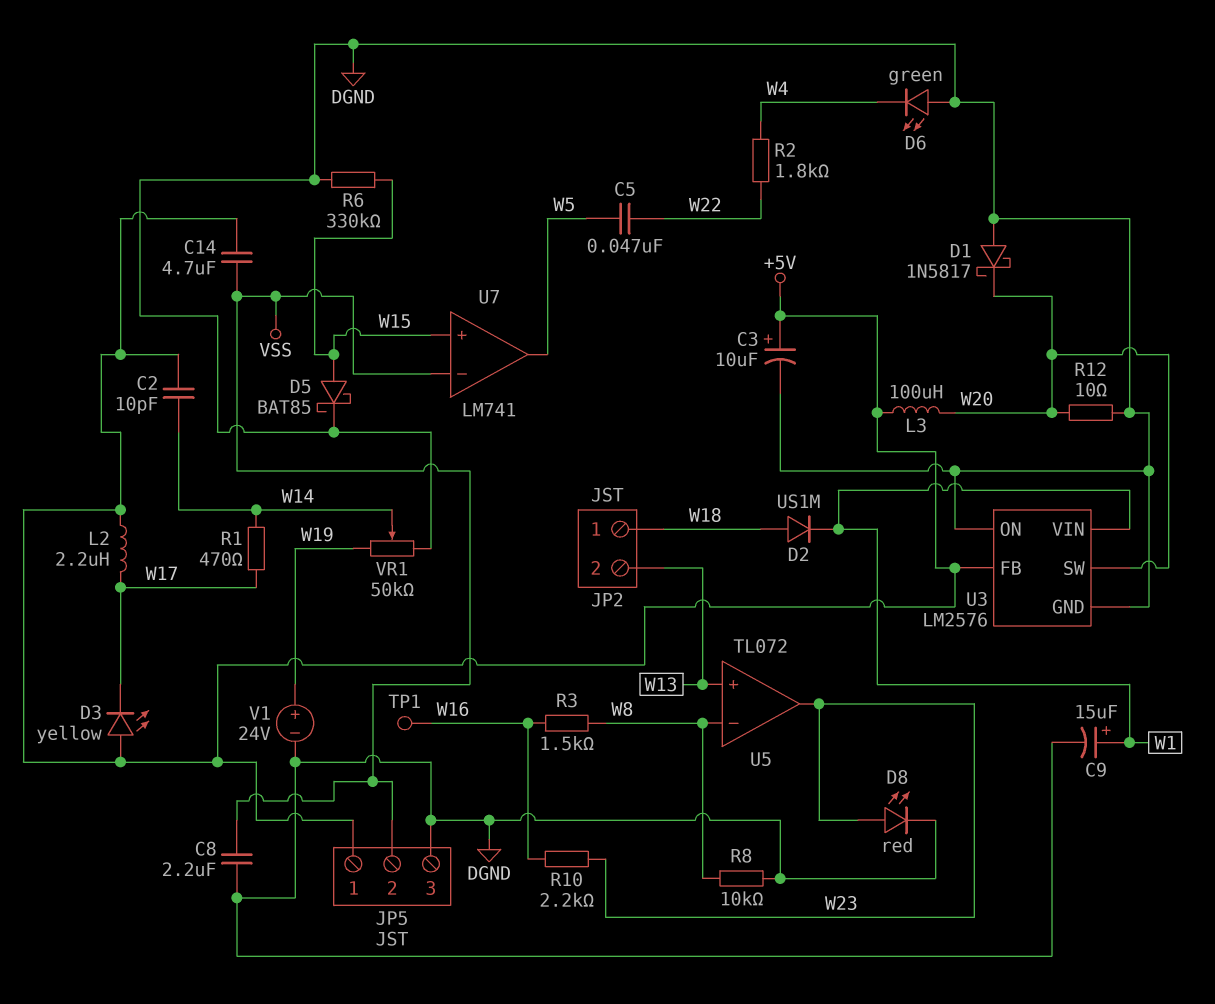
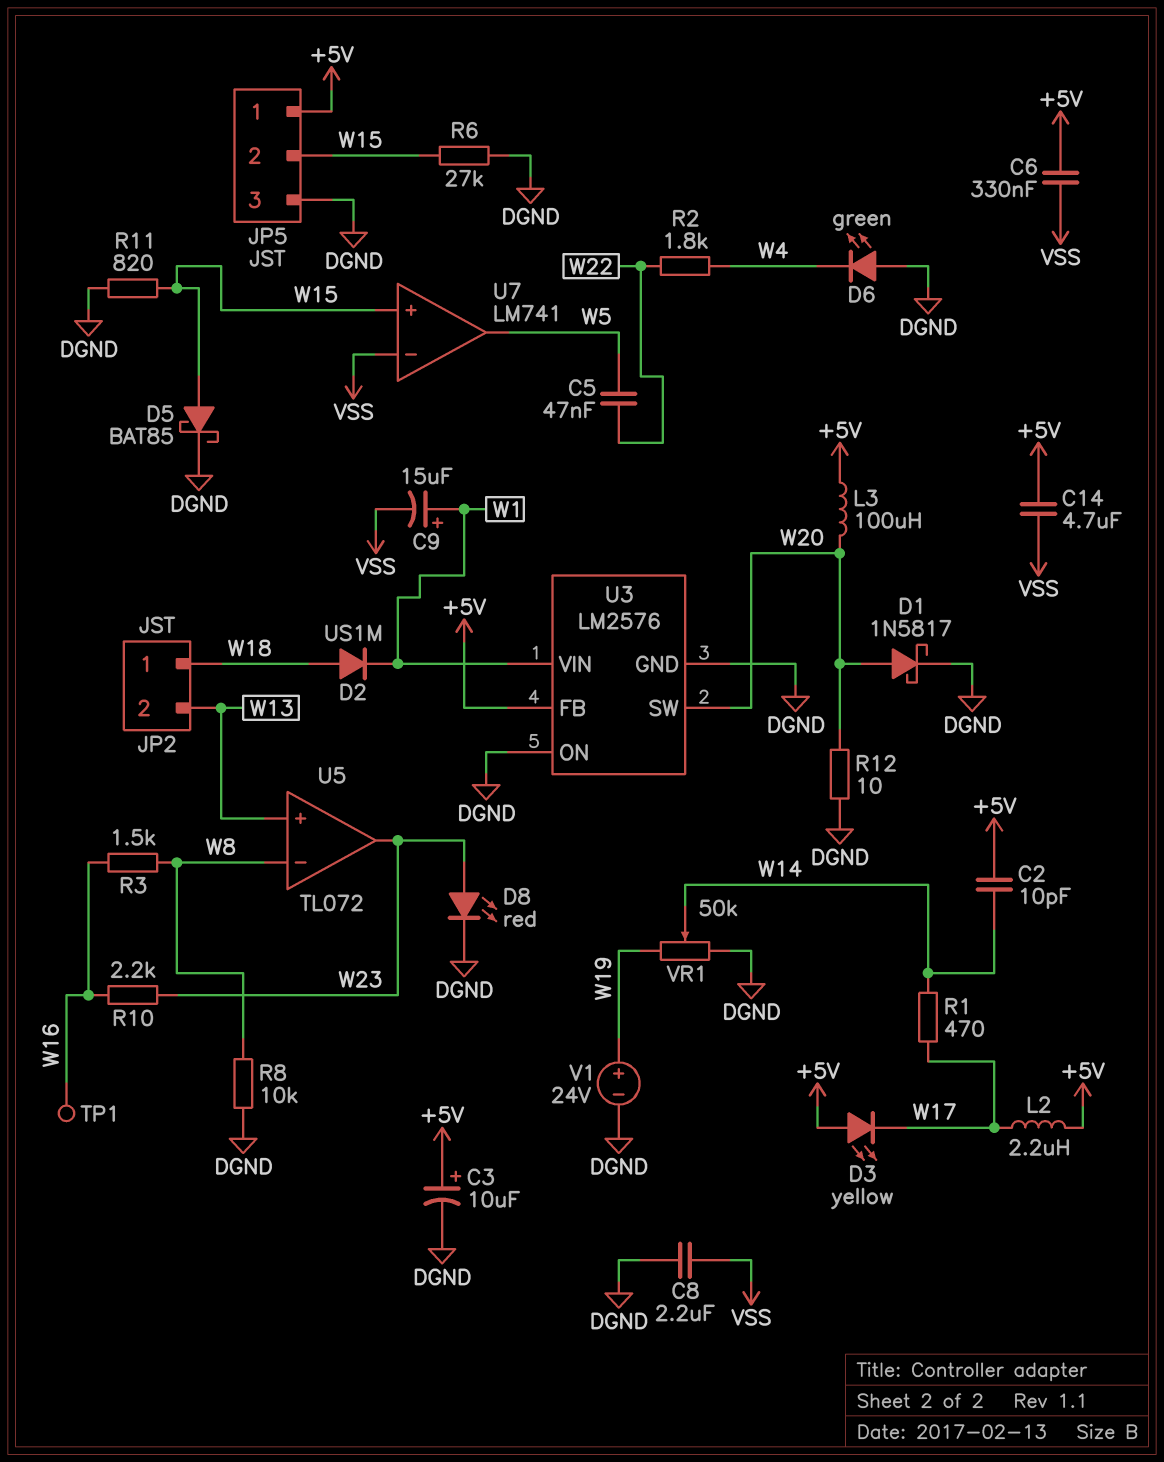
C6: none -> 330nF (+5V, VSS)
C9: 15uF (plus W1, minus DGND) -> 15uF (plus W1, minus VSS)
D1: schottky 1N5817 (A DGND, K W20) -> schottky 1N5817 (A W20, K DGND)
JP5 pin 2: VSS -> W15
R6: 330k (DGND, W15) -> 27k (DGND, W15)
R11: none -> 820 (DGND, W15)

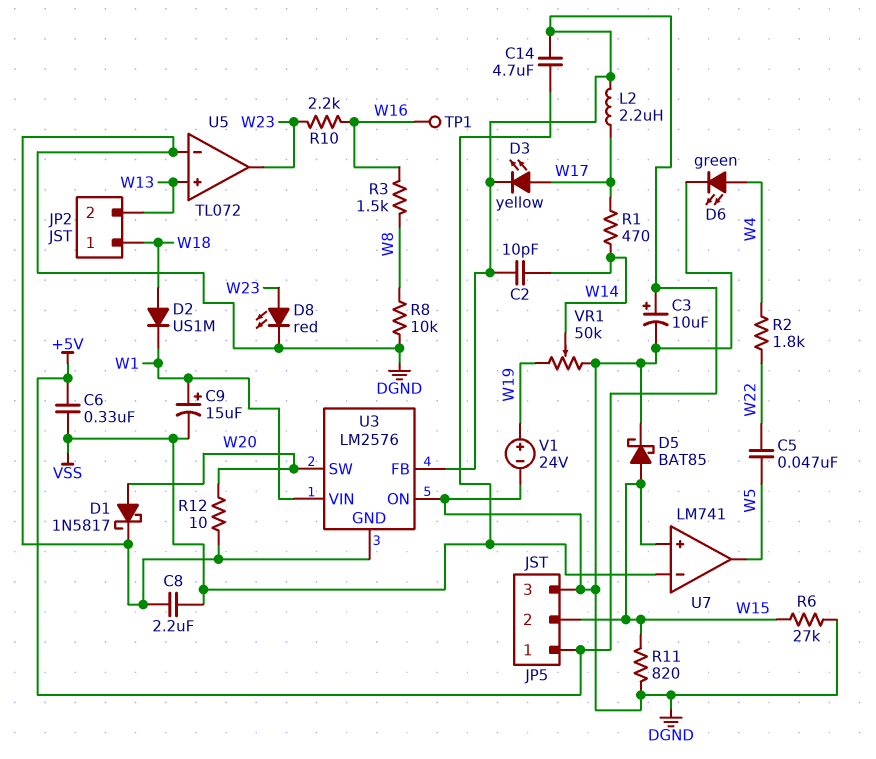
D3: LED yellow (A +5V, K W17) -> LED yellow (A W17, K +5V)
D6: LED green (A DGND, K W4) -> LED green (A W4, K DGND)
L3: 100uH (+5V, W20) -> none
U5 pin in-: W8 -> DGND

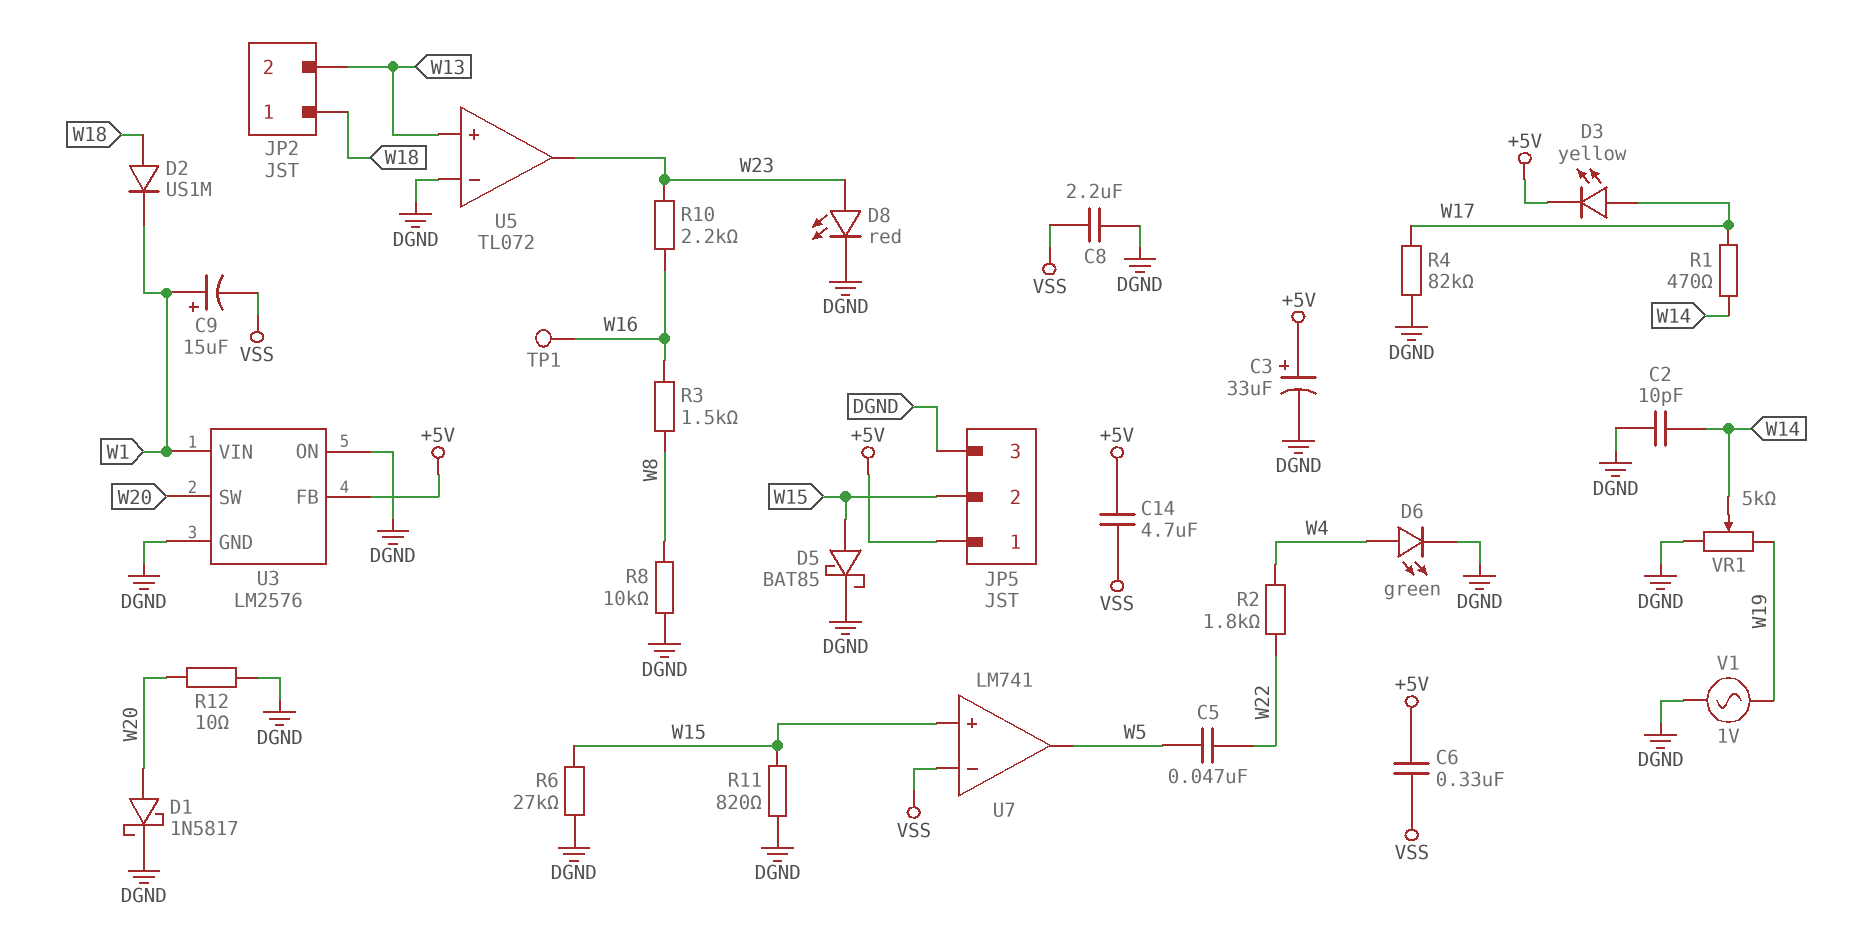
C2: 10pF (+5V, W14) -> 10pF (DGND, W14)
C3: 10uF (plus +5V, minus DGND) -> 33uF (plus +5V, minus DGND)
L2: 2.2uH (+5V, W17) -> none
R4: none -> 82k (DGND, W17)
V1: 24V (plus W19, minus DGND) -> AC 1V (DGND, W19)
VR1: 50k (DGND, W19, wiper W14) -> 5k (DGND, W19, wiper W14)

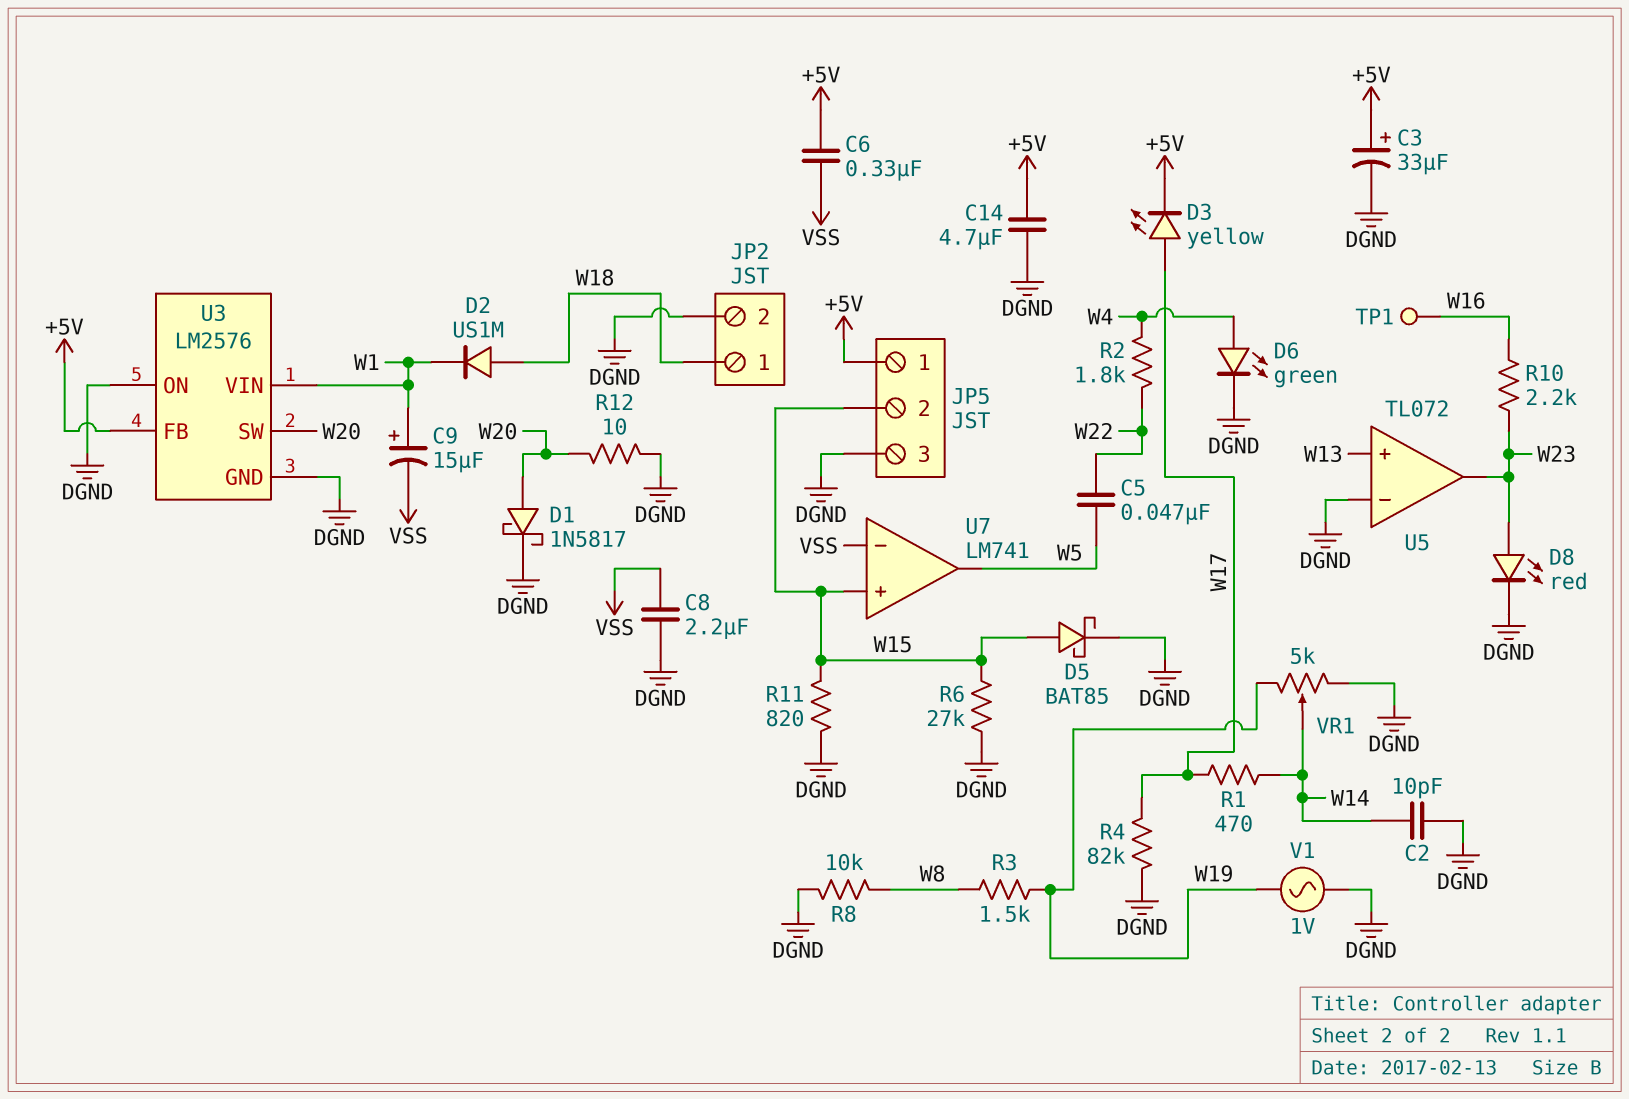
C14: 4.7uF (+5V, VSS) -> 4.7uF (+5V, DGND)
JP2 pin 2: W13 -> DGND
R3: 1.5k (W8, W16) -> 1.5k (W8, W19)

